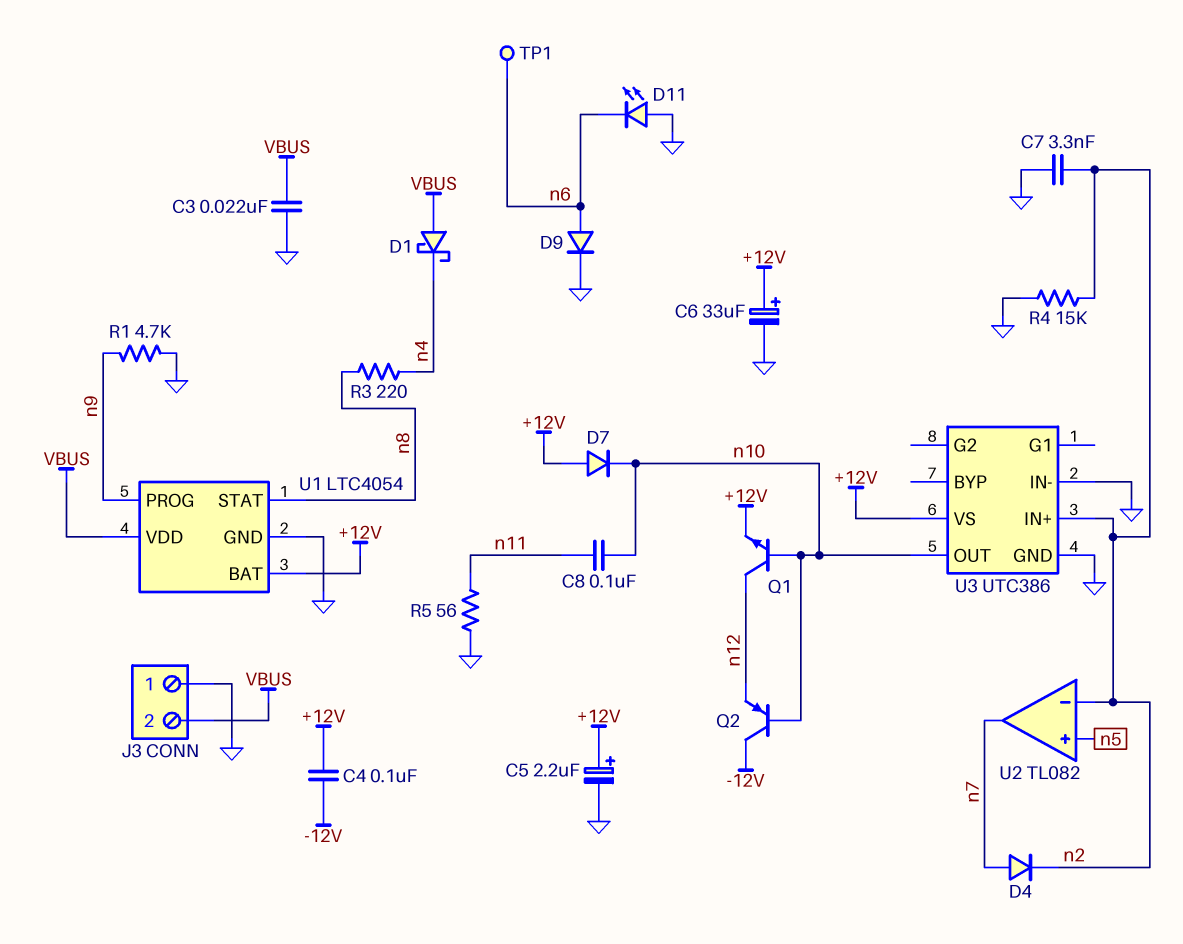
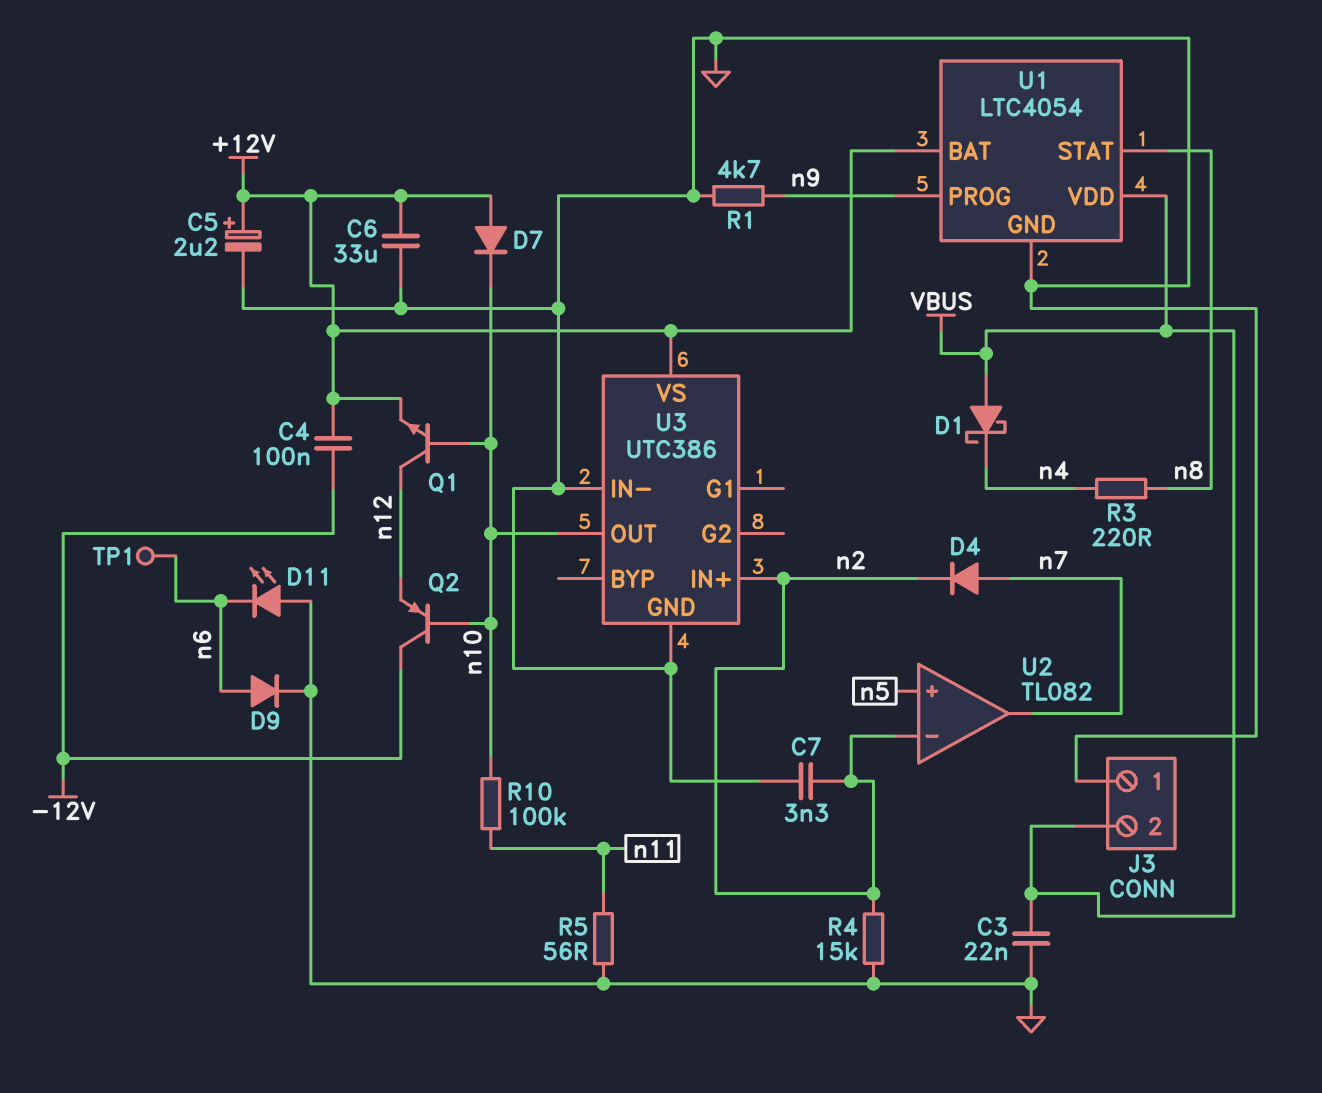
C6: 33uF (plus +12V, minus GND) -> 33uF (+12V, GND)
C8: 100nF (n10, n11) -> none
R10: none -> 100k (n10, n11)

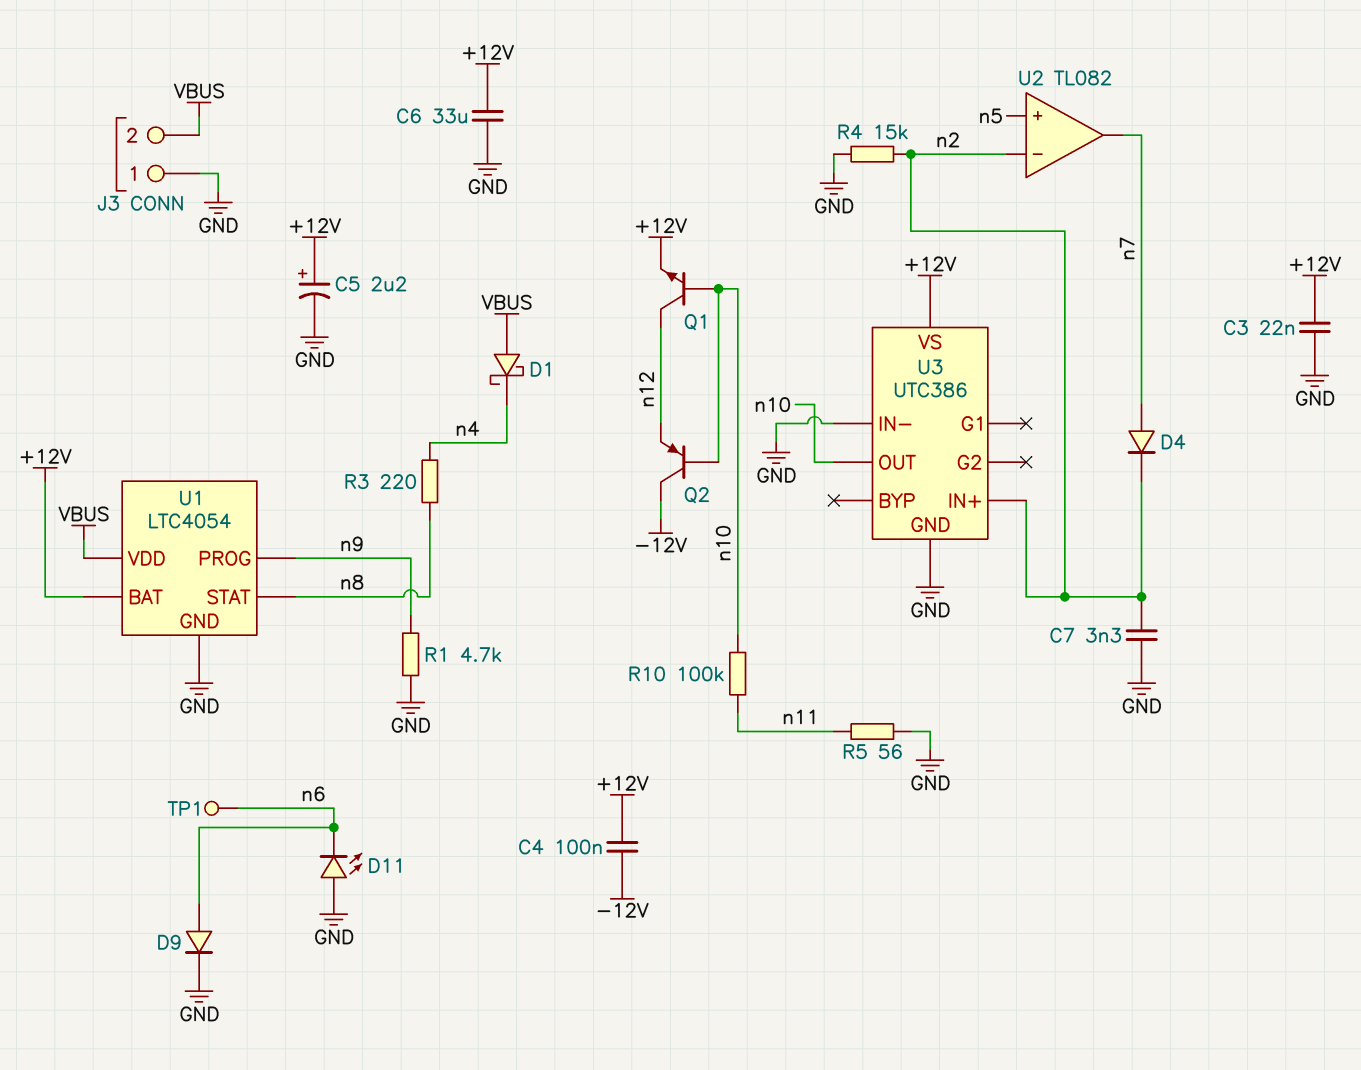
C3: 22nF (GND, VBUS) -> 22nF (+12V, GND)
D7: diode (A +12V, K n10) -> none

